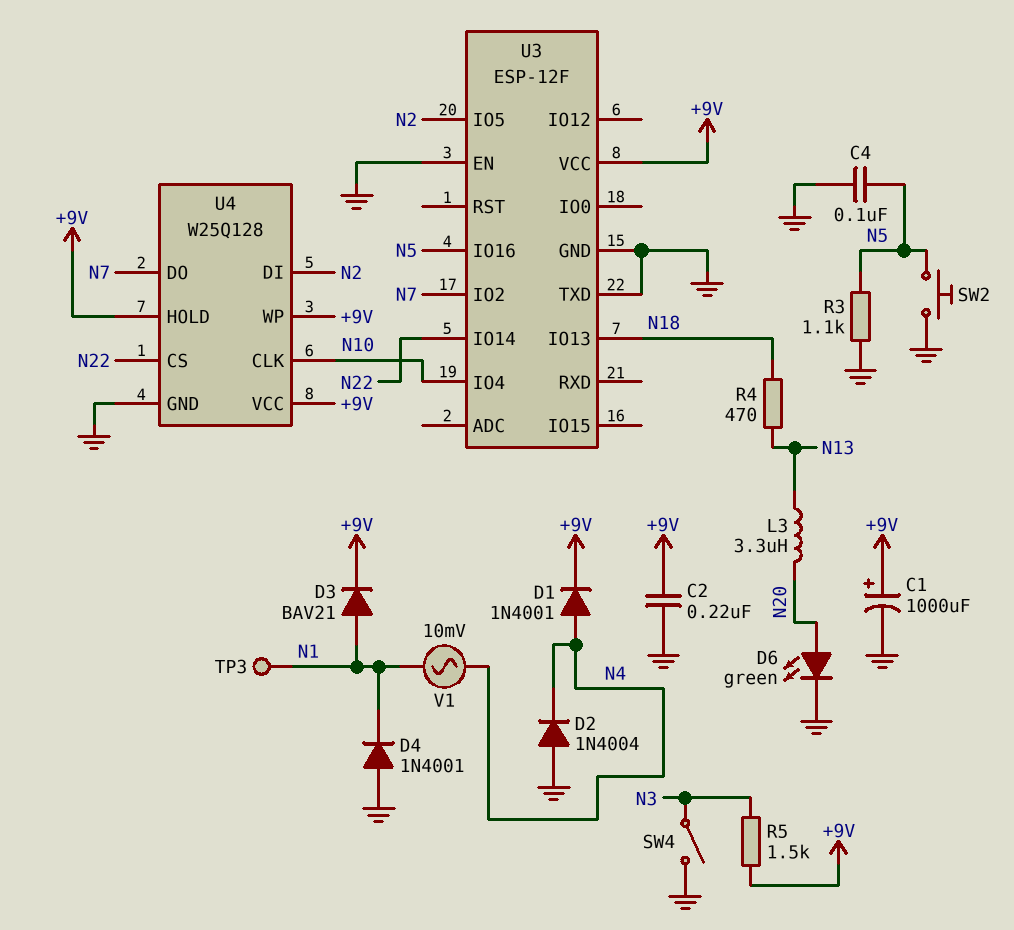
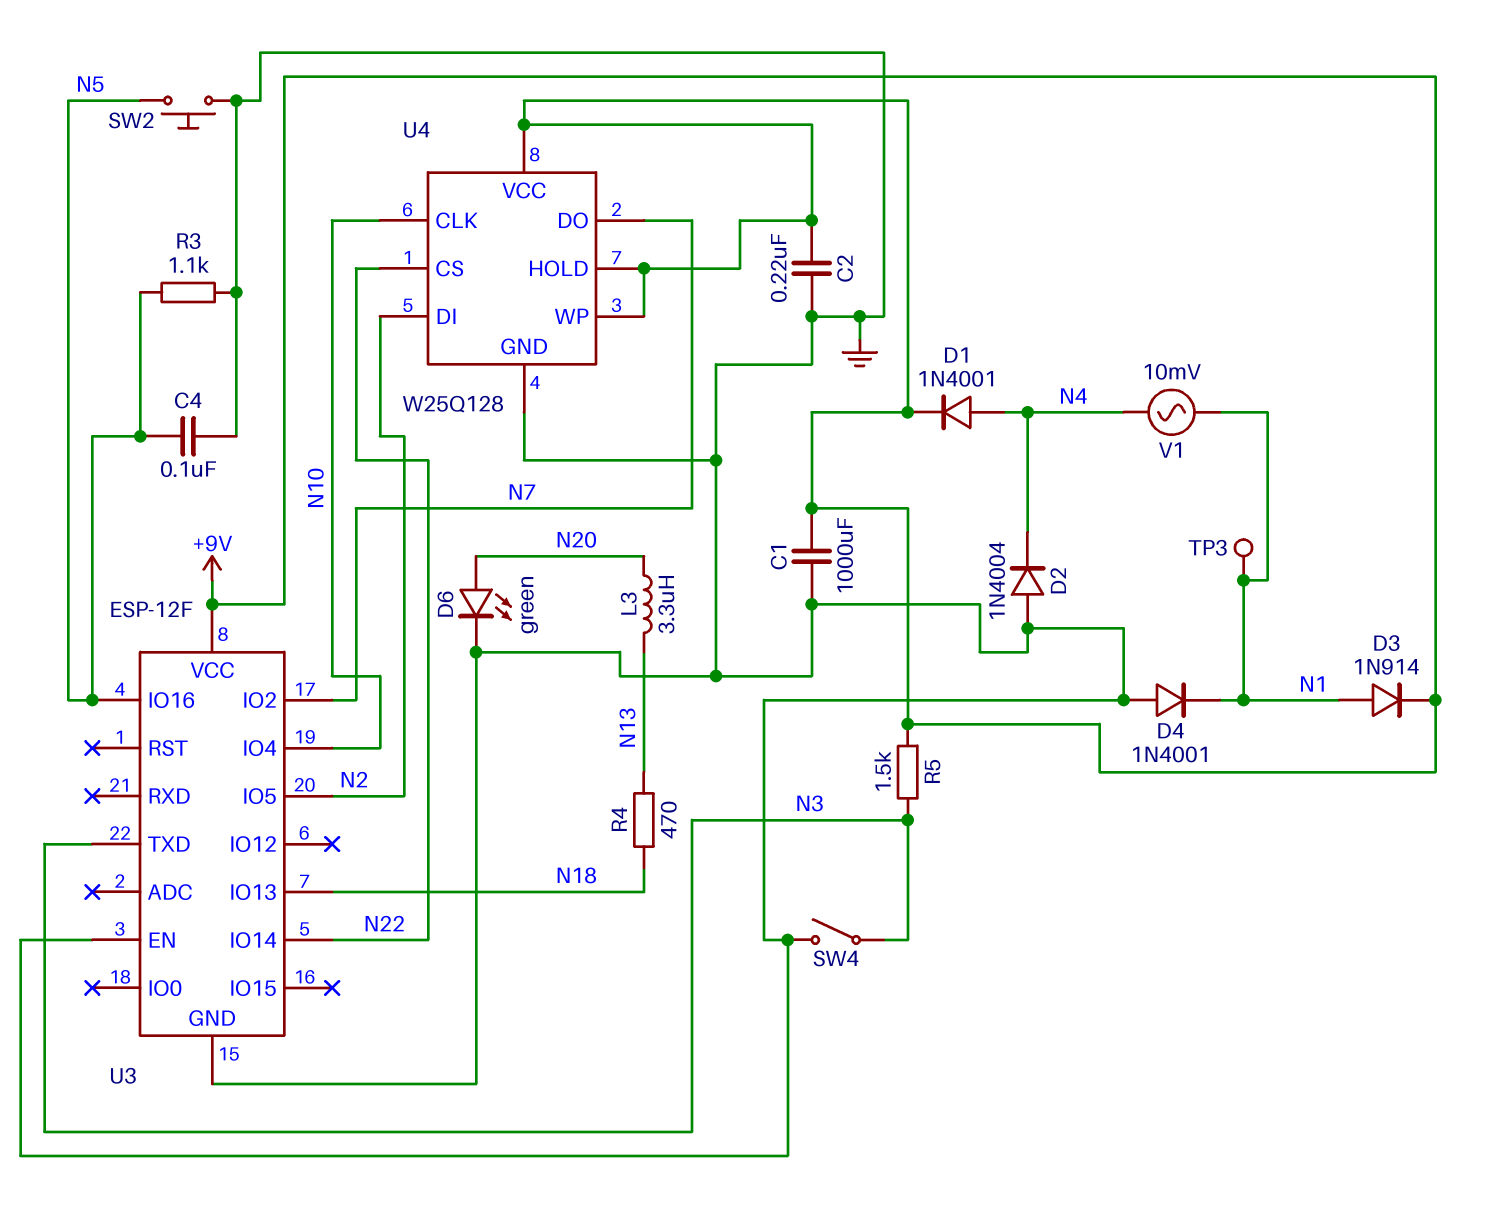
C1: 1000uF (plus +9V, minus GND) -> 1000uF (+9V, GND)
D3: diode BAV21 (A N1, K +9V) -> diode 1N914 (A N1, K +9V)
U3 pin TXD: GND -> N3

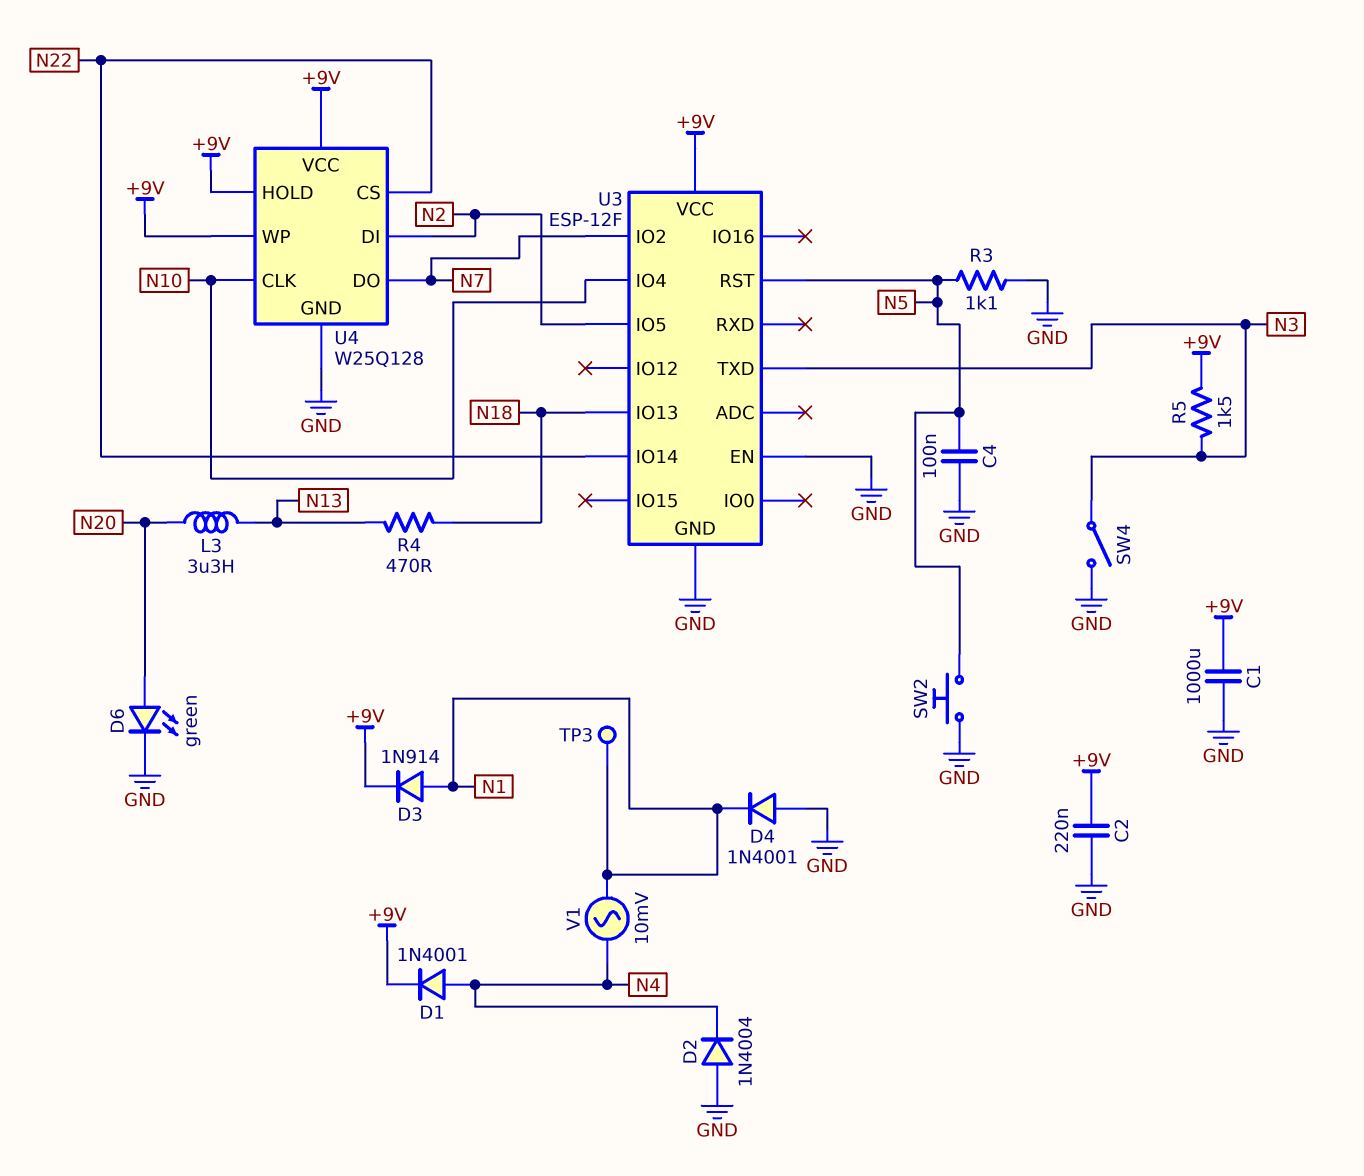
U3 pin IO16: N5 -> none
U3 pin RST: none -> N5

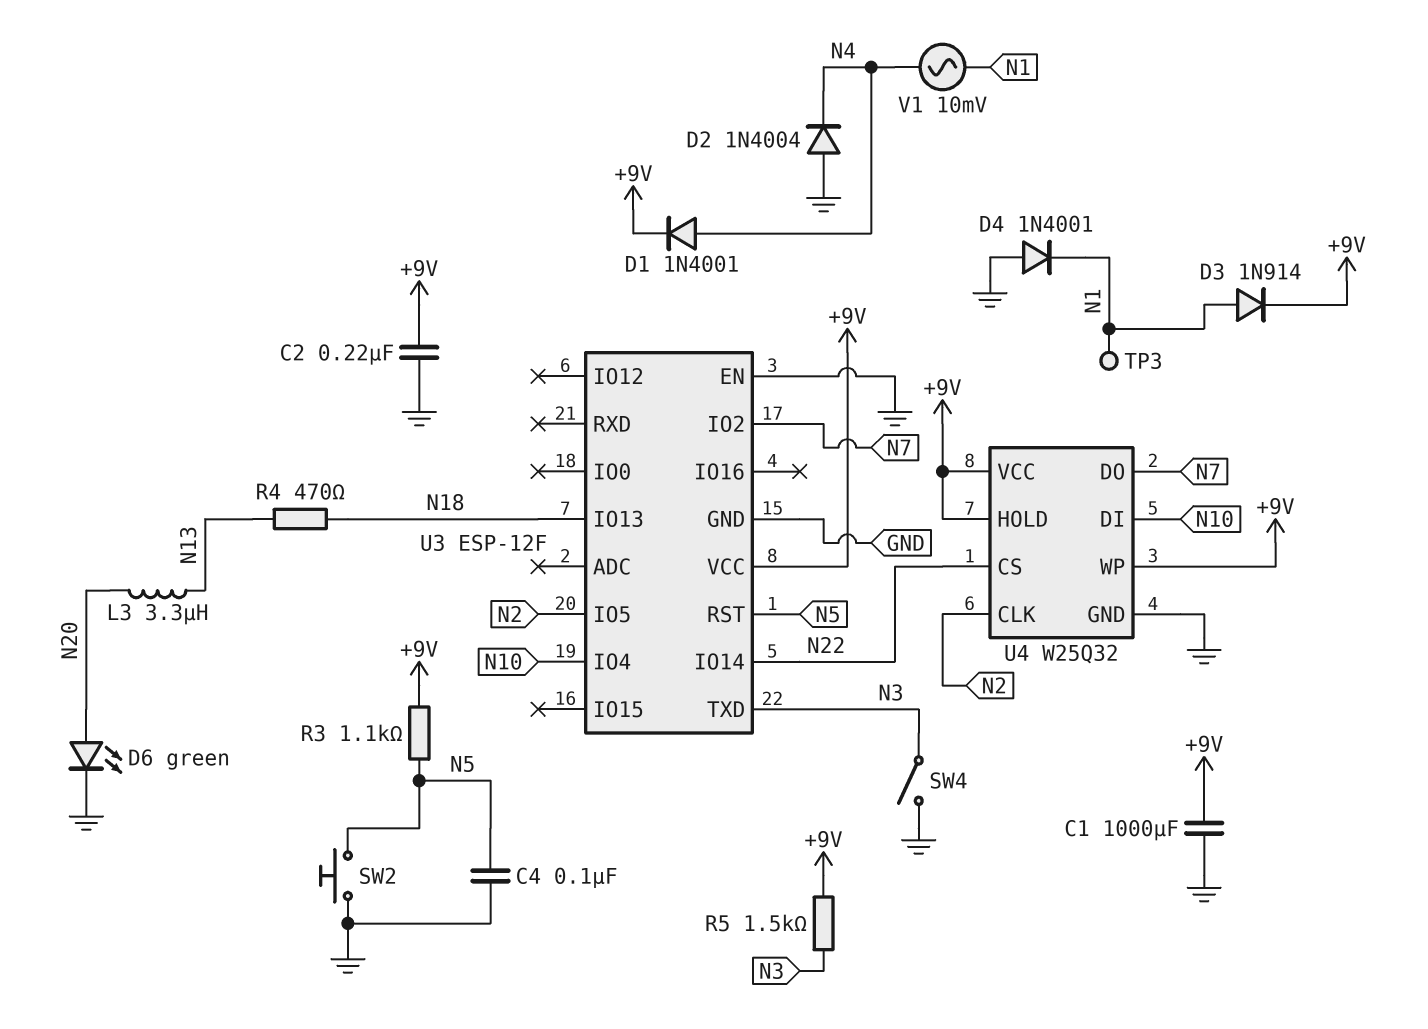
R3: 1.1k (GND, N5) -> 1.1k (+9V, N5)
U4: W25Q128 -> W25Q32
U4 pin CLK: N10 -> N2
U4 pin DI: N2 -> N10

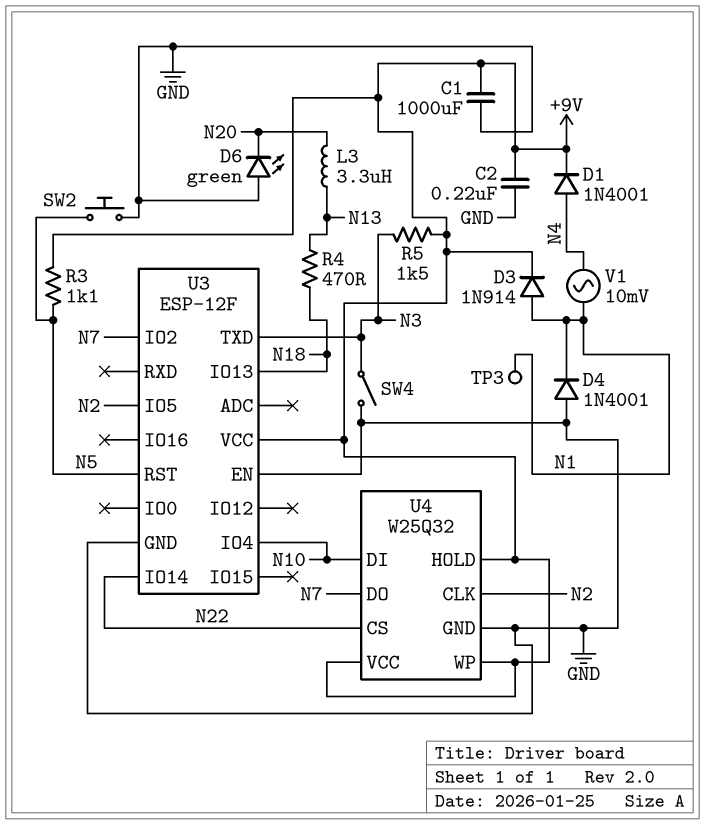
C4: 100nF (GND, N5) -> none
D2: diode 1N4004 (A GND, K N4) -> none
D6: LED green (A N20, K GND) -> LED green (A GND, K N20)

